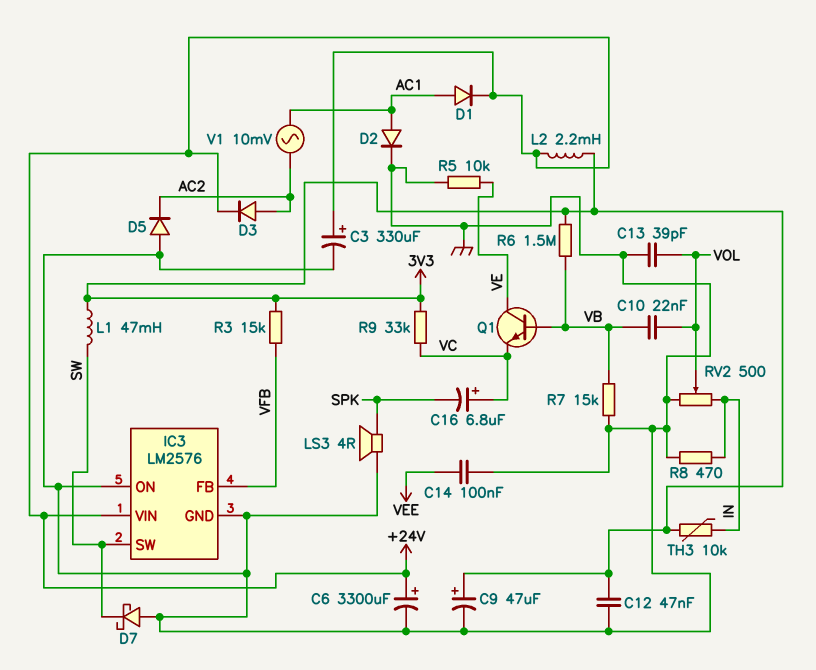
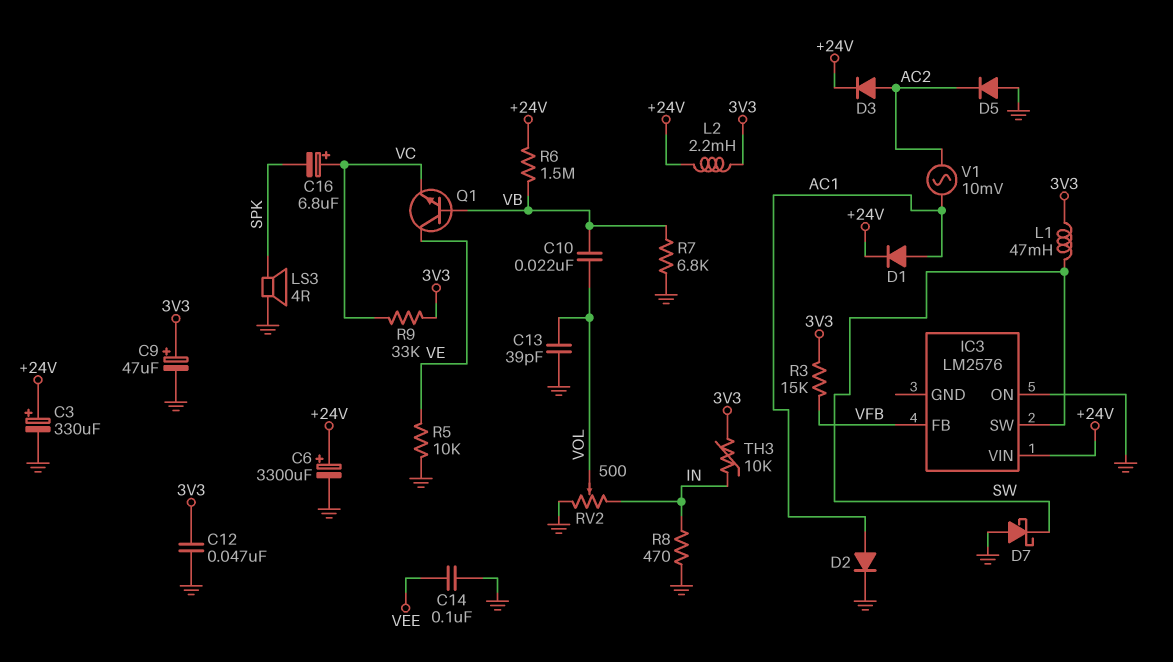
IC3 pin GND: GND -> none
R6: 1.5M (3V3, VB) -> 1.5M (+24V, VB)
R7: 15k (GND, VB) -> 6.8k (GND, VB)

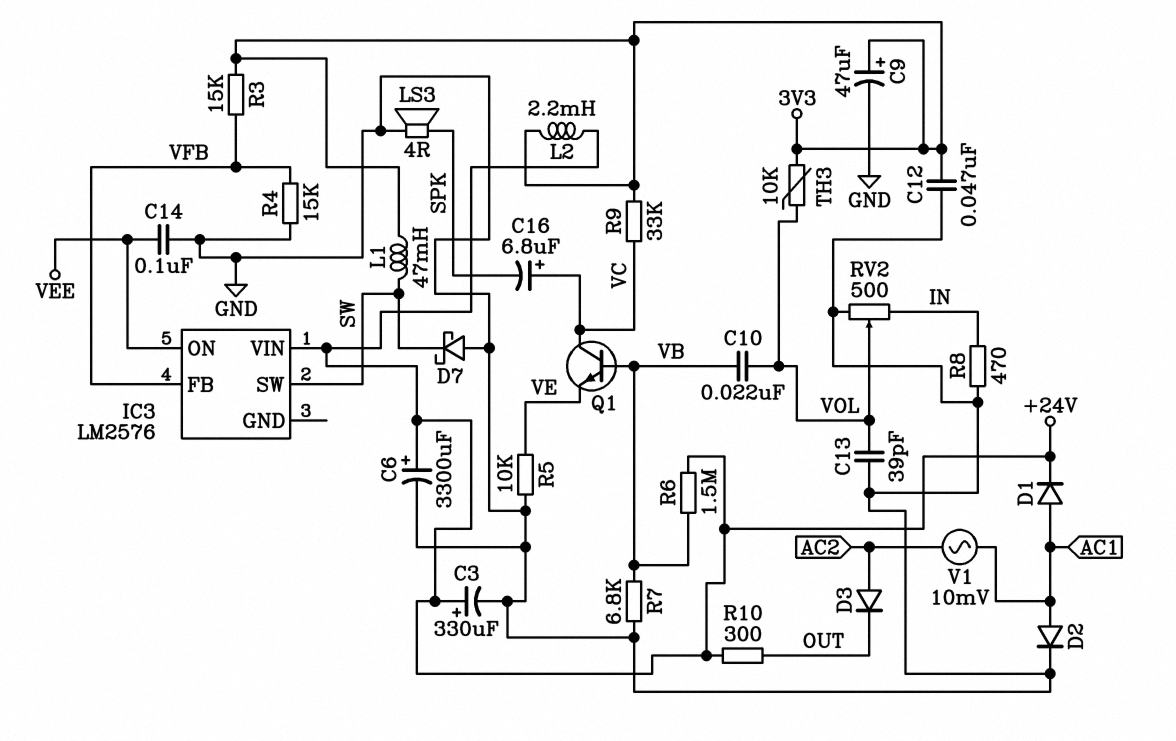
D3: diode (A AC2, K +24V) -> diode (A AC2, K OUT)
D5: diode (A GND, K AC2) -> none
IC3 pin ON: GND -> VEE
Q1: NPN (B VB, C VE, E VC) -> NPN (B VB, C VC, E VE)
R4: none -> 15k (GND, VFB)
R10: none -> 300 (+24V, OUT)
TH3: 10k (3V3, IN) -> 10k (3V3, VOL)

